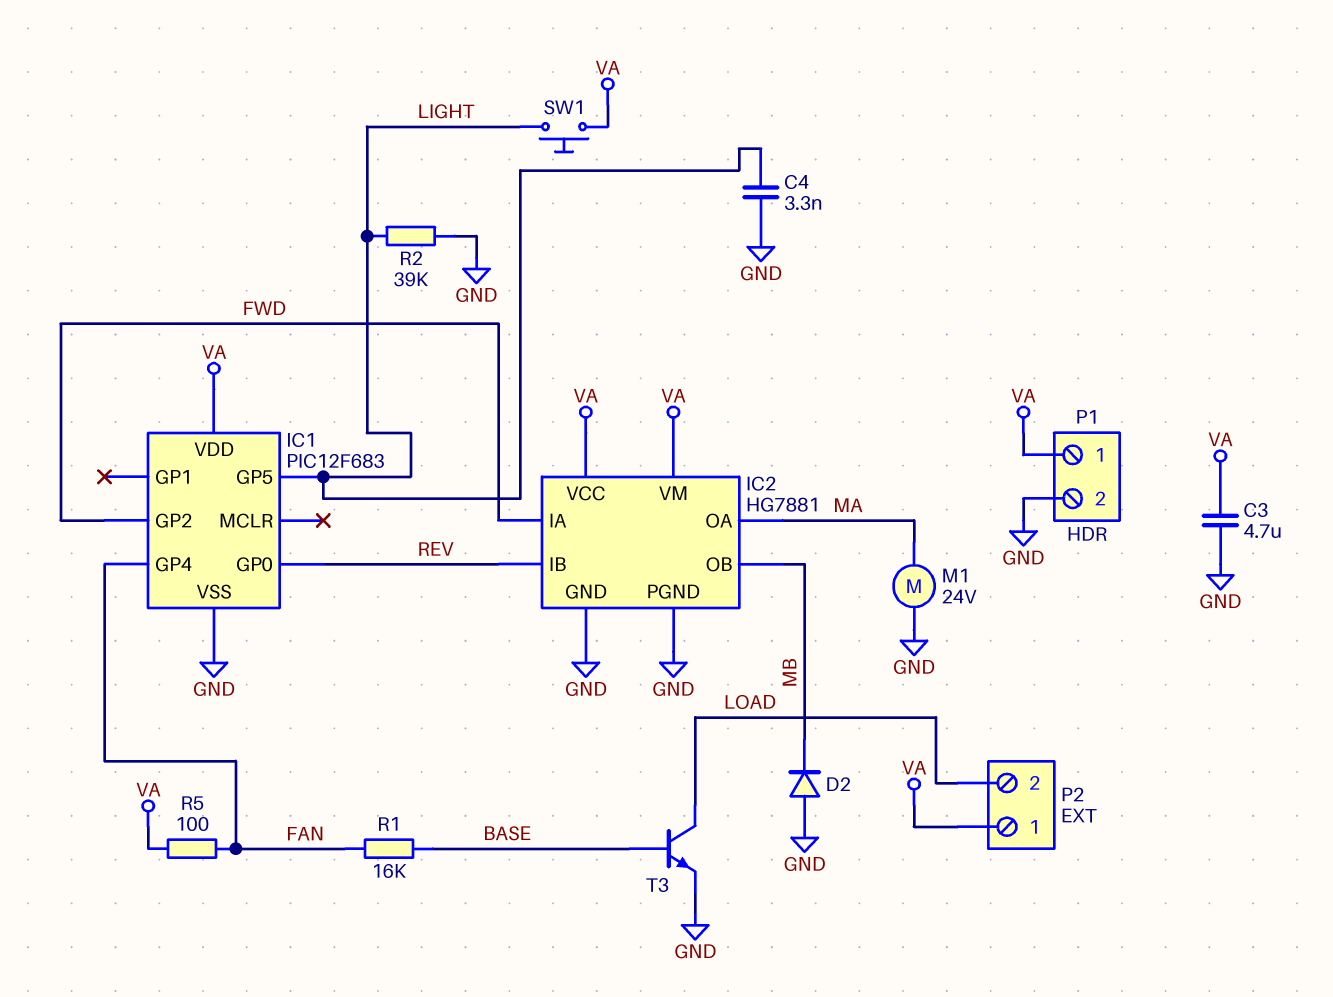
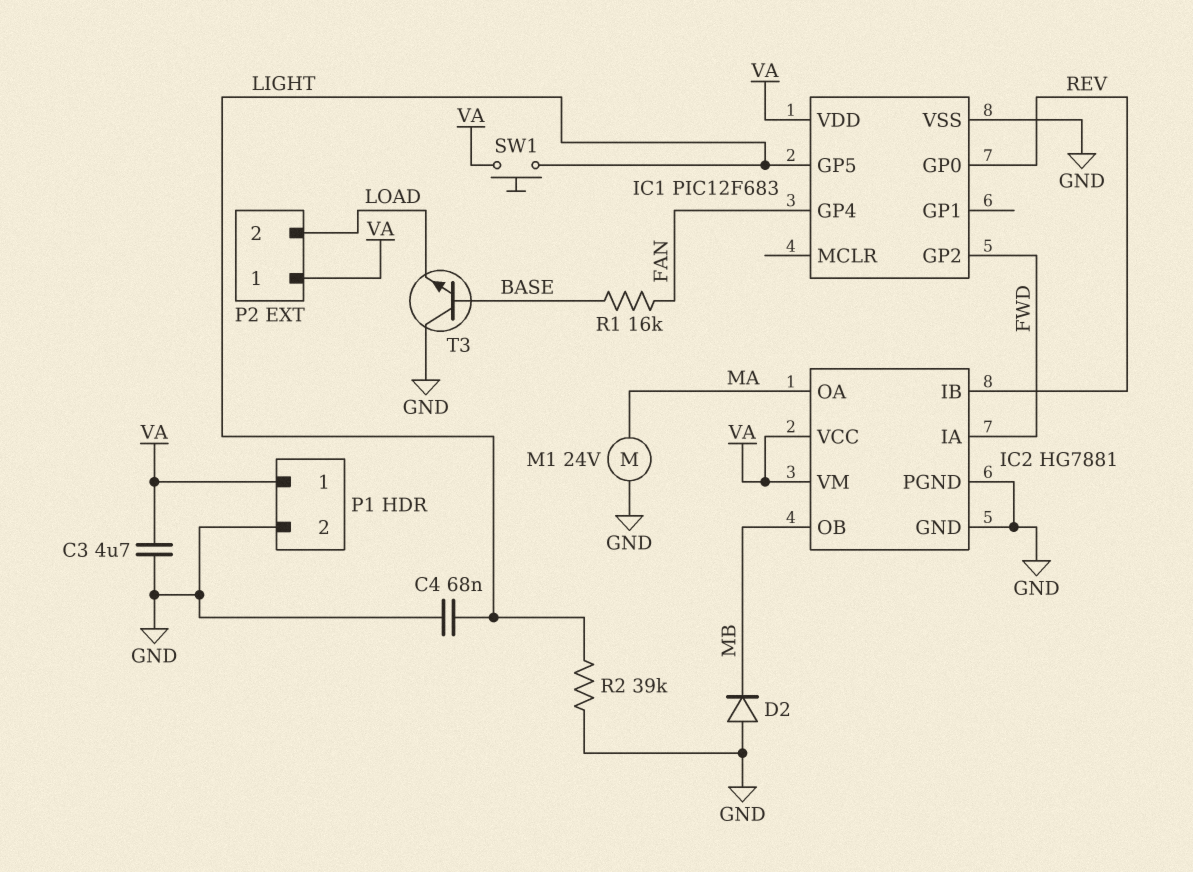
C4: 3.3nF (GND, LIGHT) -> 68nF (GND, LIGHT)
R5: 100 (FAN, VA) -> none
T3: NPN (B BASE, C LOAD, E GND) -> NPN (B BASE, C GND, E LOAD)

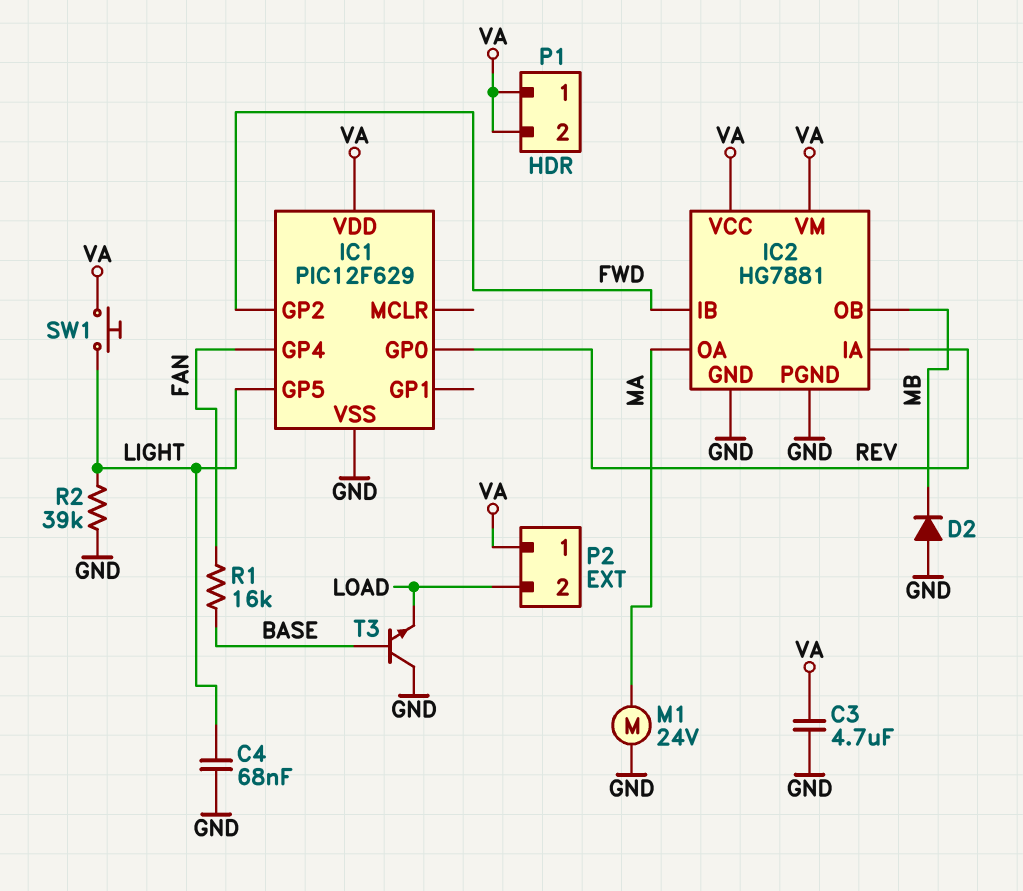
IC1: PIC12F683 -> PIC12F629
IC2 pin IA: FWD -> REV
IC2 pin IB: REV -> FWD
P1 pin 2: GND -> VA

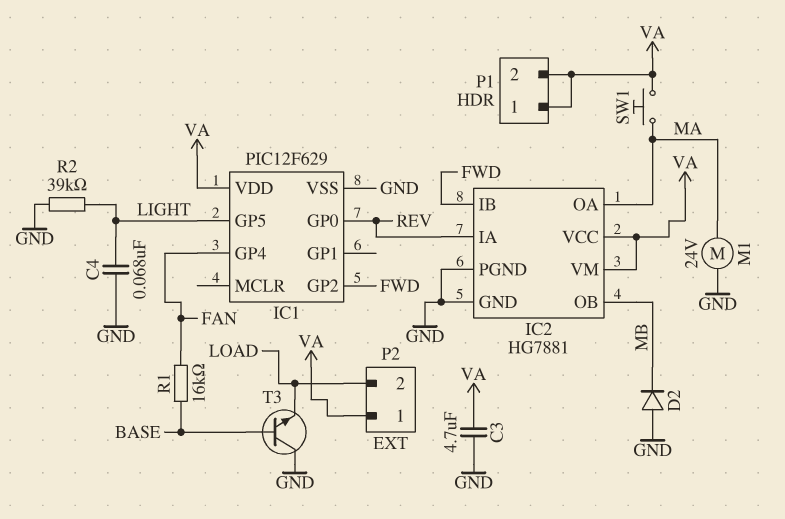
SW1: button (LIGHT, VA) -> button (MA, VA)

